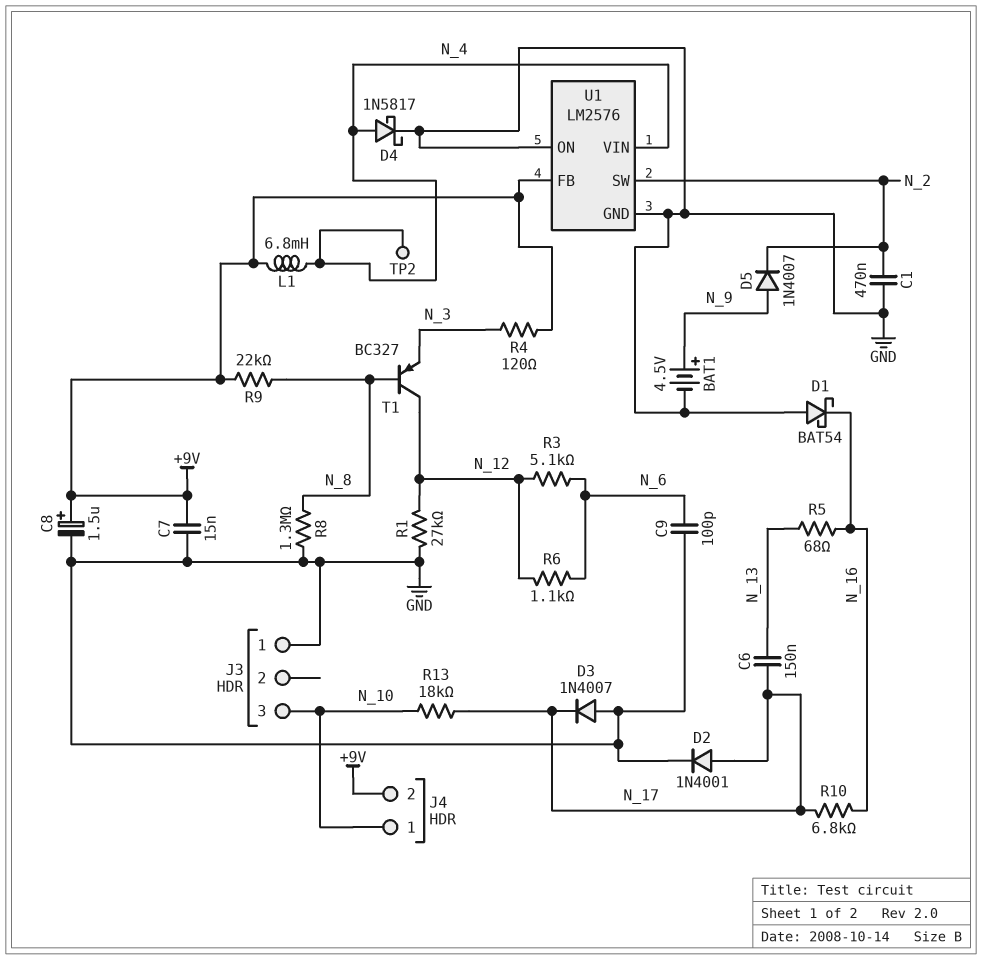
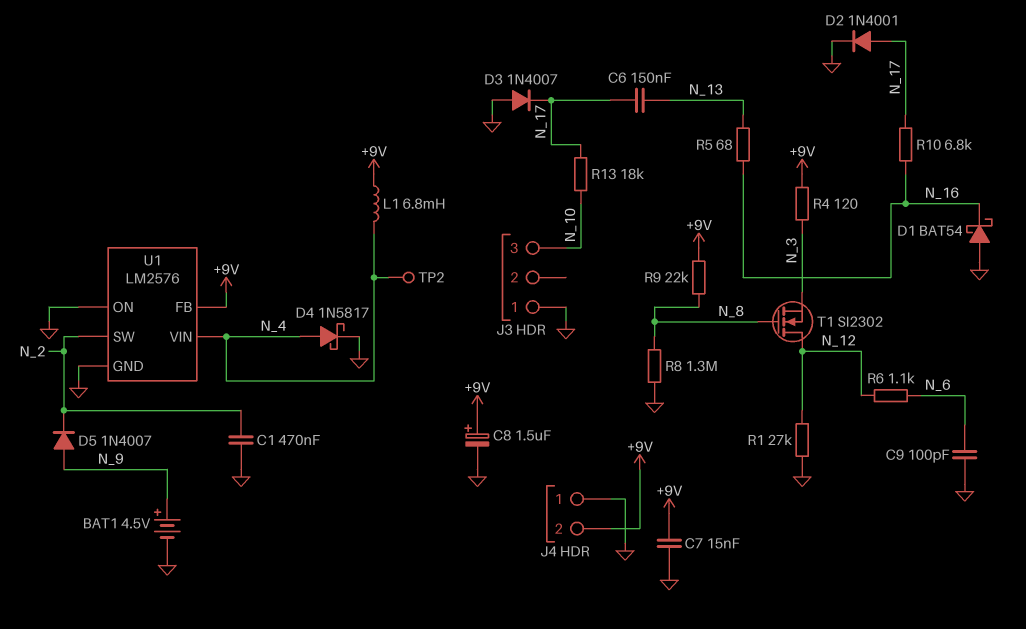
J4 pin 1: N_10 -> GND
R3: 5.1k (N_6, N_12) -> none
T1: PNP BC327 (B N_8, C N_12, E N_3) -> NMOS SI2302 (G N_8, D N_12, S N_3)

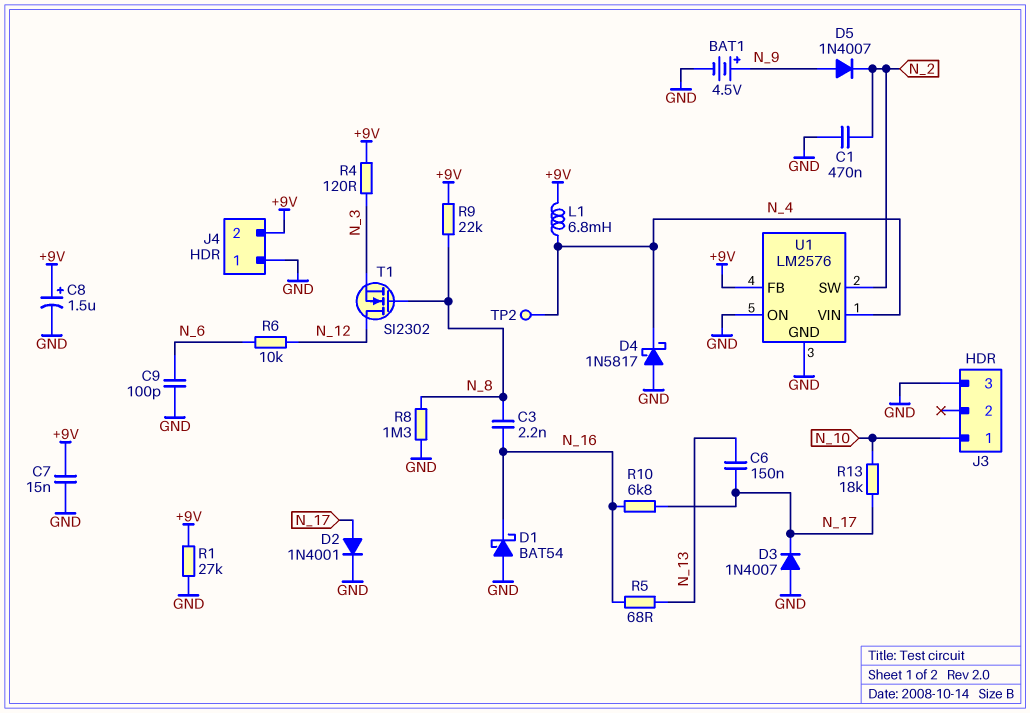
C3: none -> 2.2nF (N_8, N_16)
D4: schottky 1N5817 (A N_4, K GND) -> schottky 1N5817 (A GND, K N_4)
J3 pin 1: GND -> N_10
J3 pin 3: N_10 -> GND
R1: 27k (GND, N_12) -> 27k (+9V, GND)
R6: 1.1k (N_6, N_12) -> 10k (N_6, N_12)

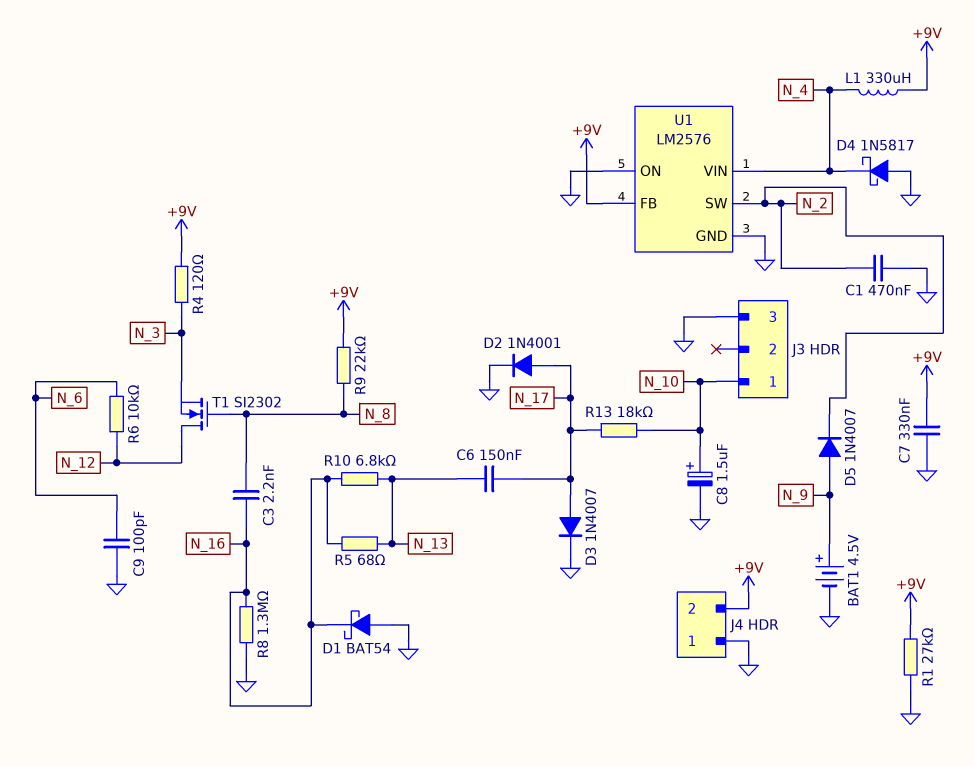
C7: 15nF (+9V, GND) -> 330nF (+9V, GND)
C8: 1.5uF (plus +9V, minus GND) -> 1.5uF (plus N_10, minus GND)
D3: diode 1N4007 (A GND, K N_17) -> diode 1N4007 (A N_17, K GND)
L1: 6.8mH (+9V, N_4) -> 330uH (+9V, N_4)
R8: 1.3M (GND, N_8) -> 1.3M (GND, N_16)
R10: 6.8k (N_16, N_17) -> 6.8k (N_13, N_16)
TP2: test point (N_4) -> none

